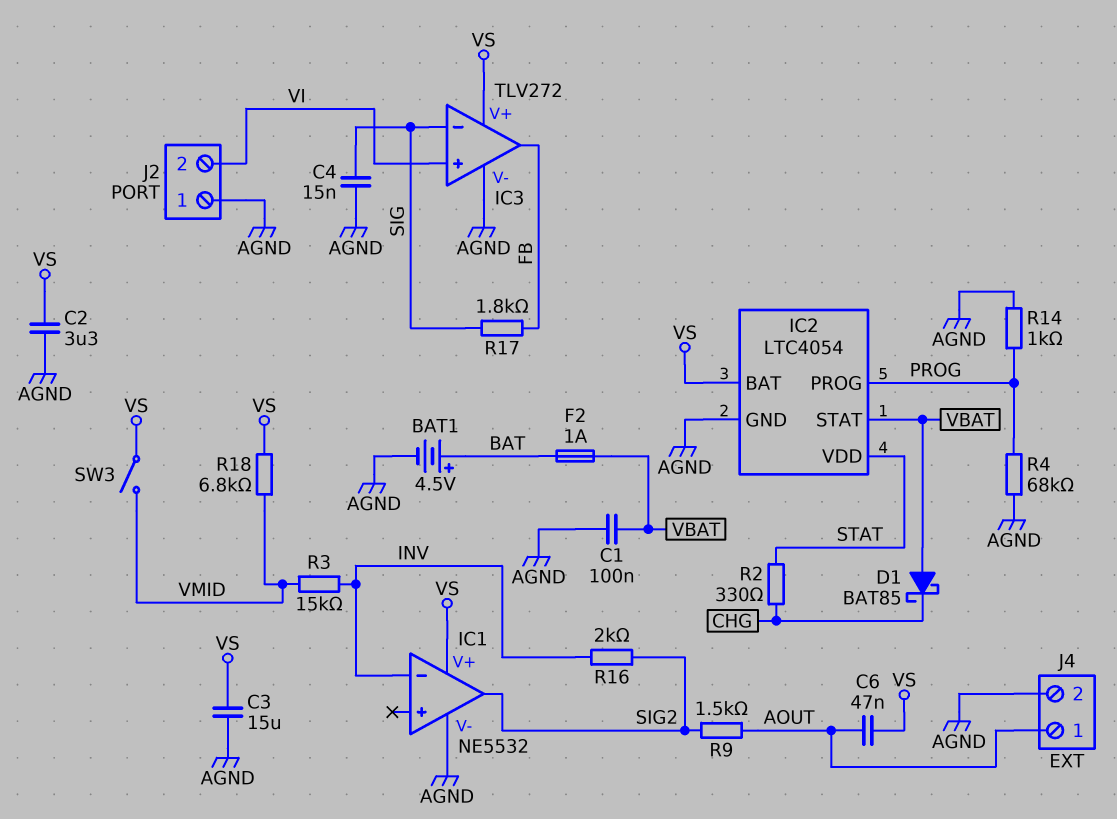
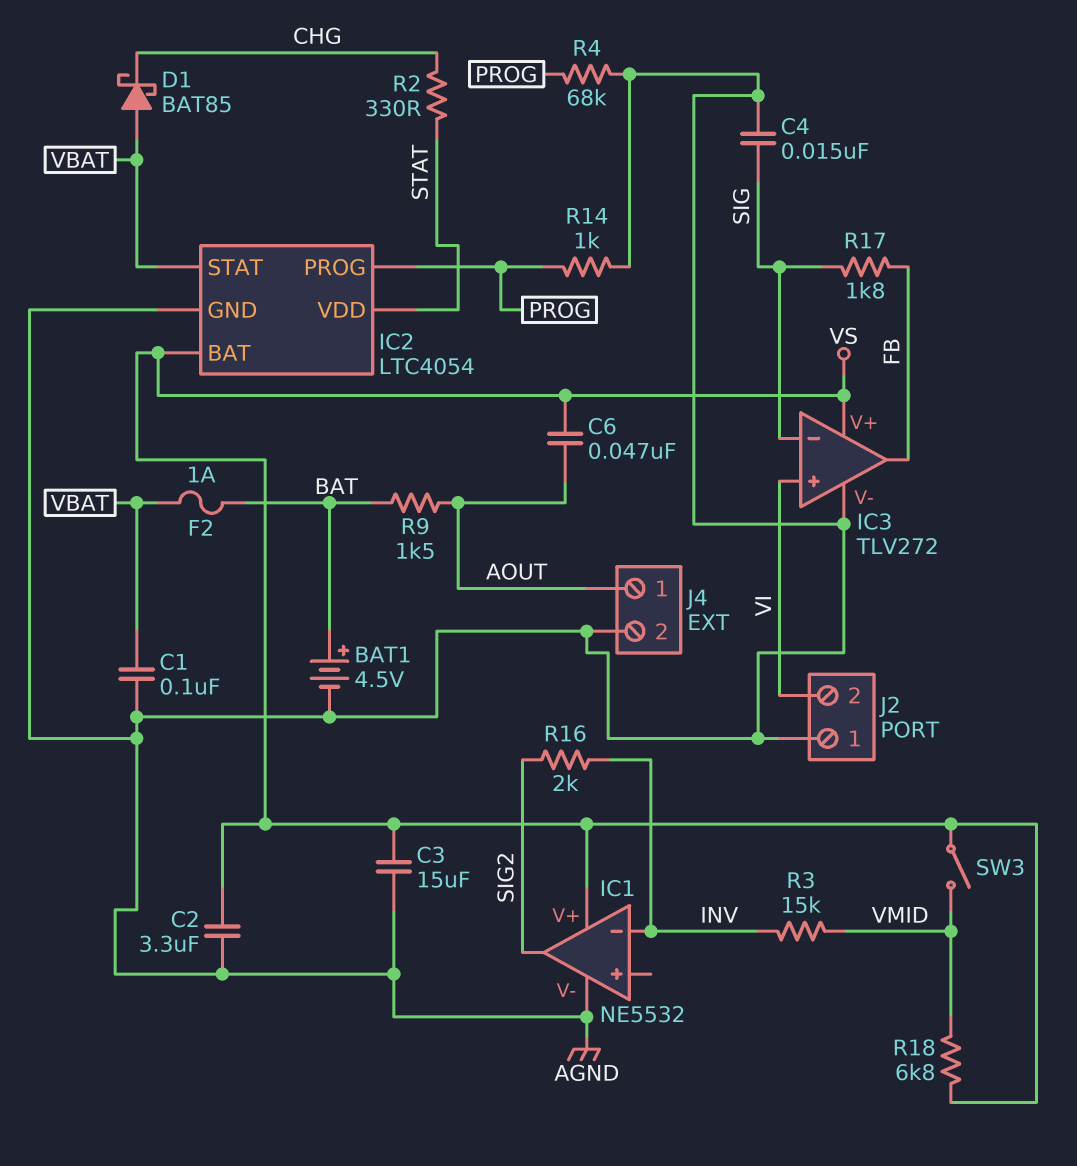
R9: 1.5k (AOUT, SIG2) -> 1.5k (AOUT, BAT)

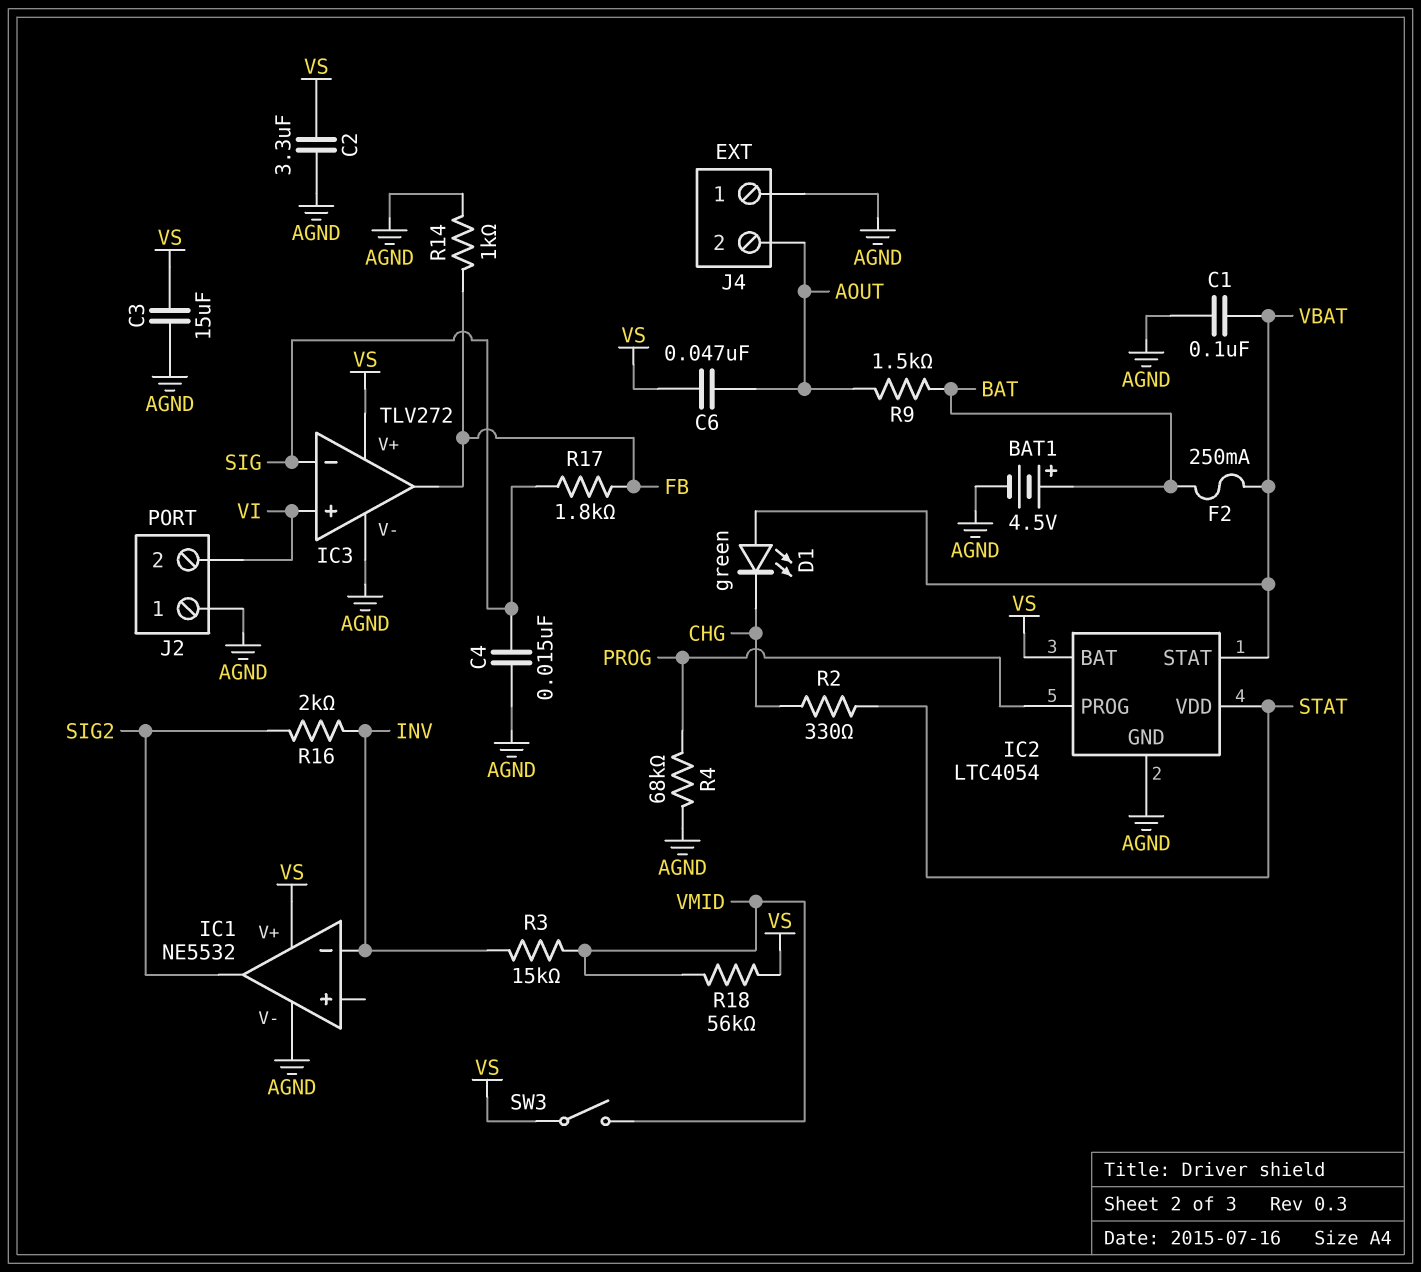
D1: schottky BAT85 (A VBAT, K CHG) -> LED green (A VBAT, K CHG)
F2: 1A (BAT, VBAT) -> 250mA (BAT, VBAT)
J4 pin 1: AOUT -> AGND
J4 pin 2: AGND -> AOUT
R14: 1k (AGND, PROG) -> 1k (AGND, FB)
R18: 6.8k (VMID, VS) -> 56k (VMID, VS)

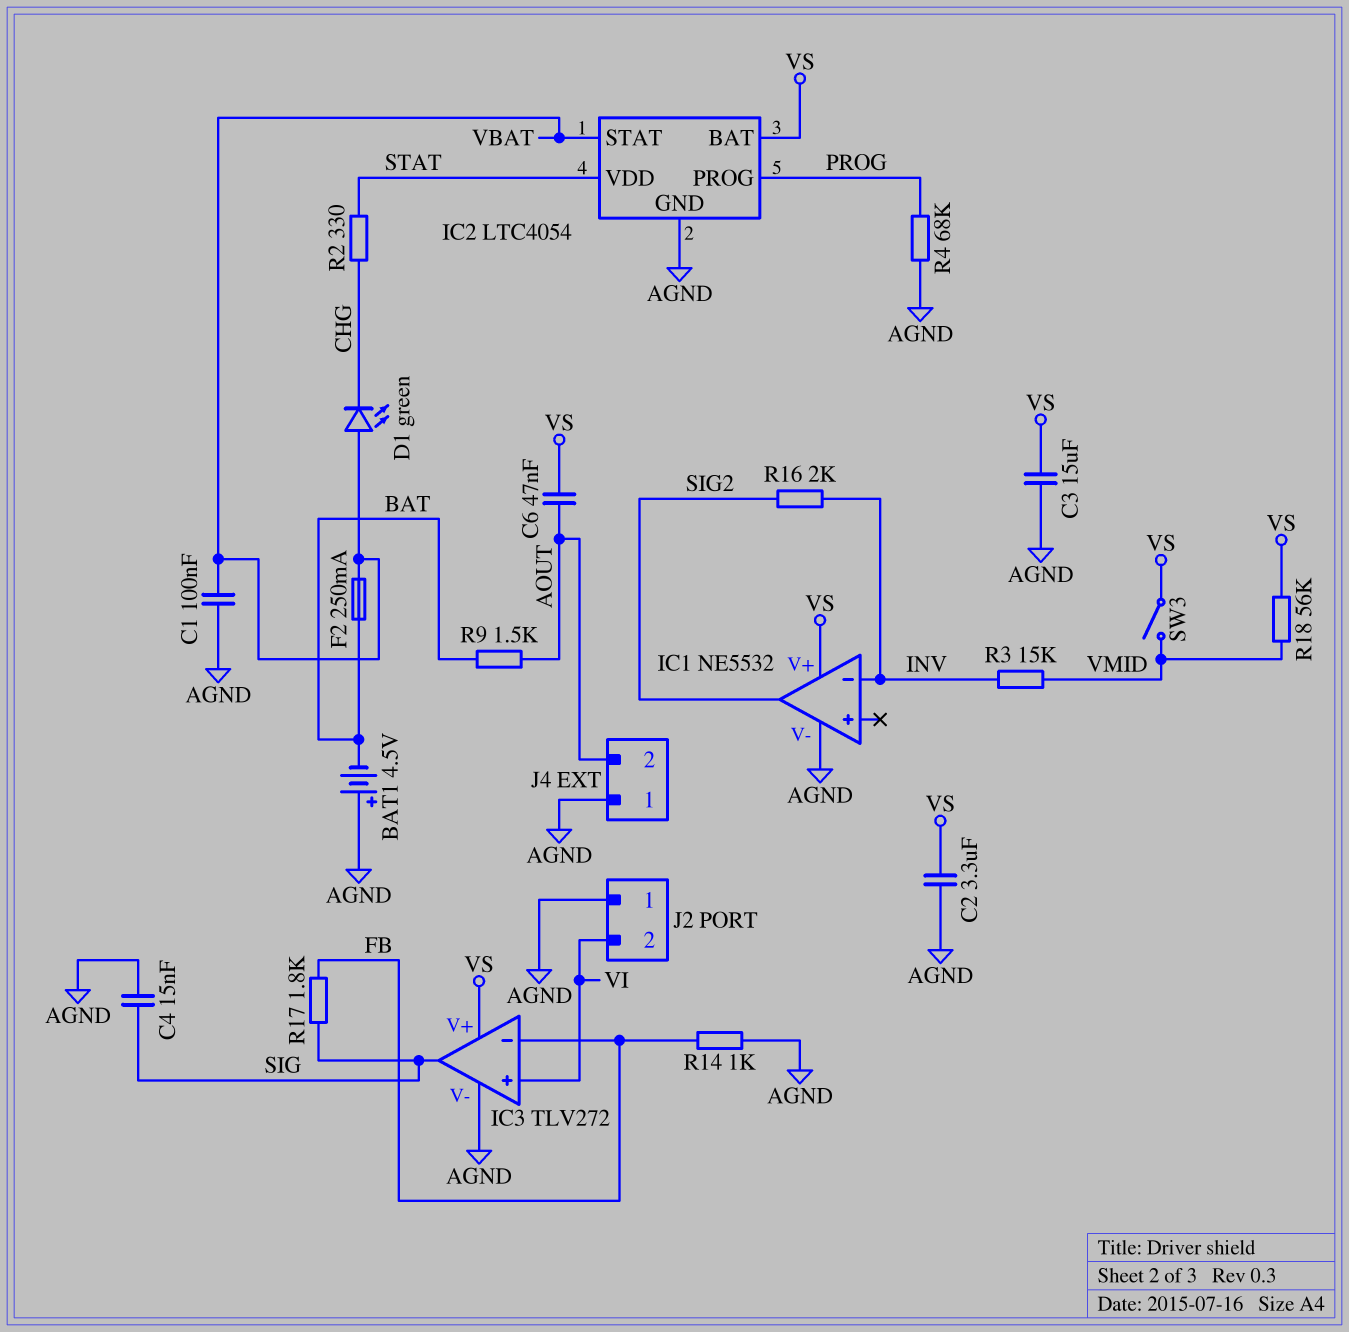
BAT1: 4.5V (plus BAT, minus AGND) -> 4.5V (plus AGND, minus BAT)
IC3 pin in-: SIG -> FB
IC3 pin out: FB -> SIG

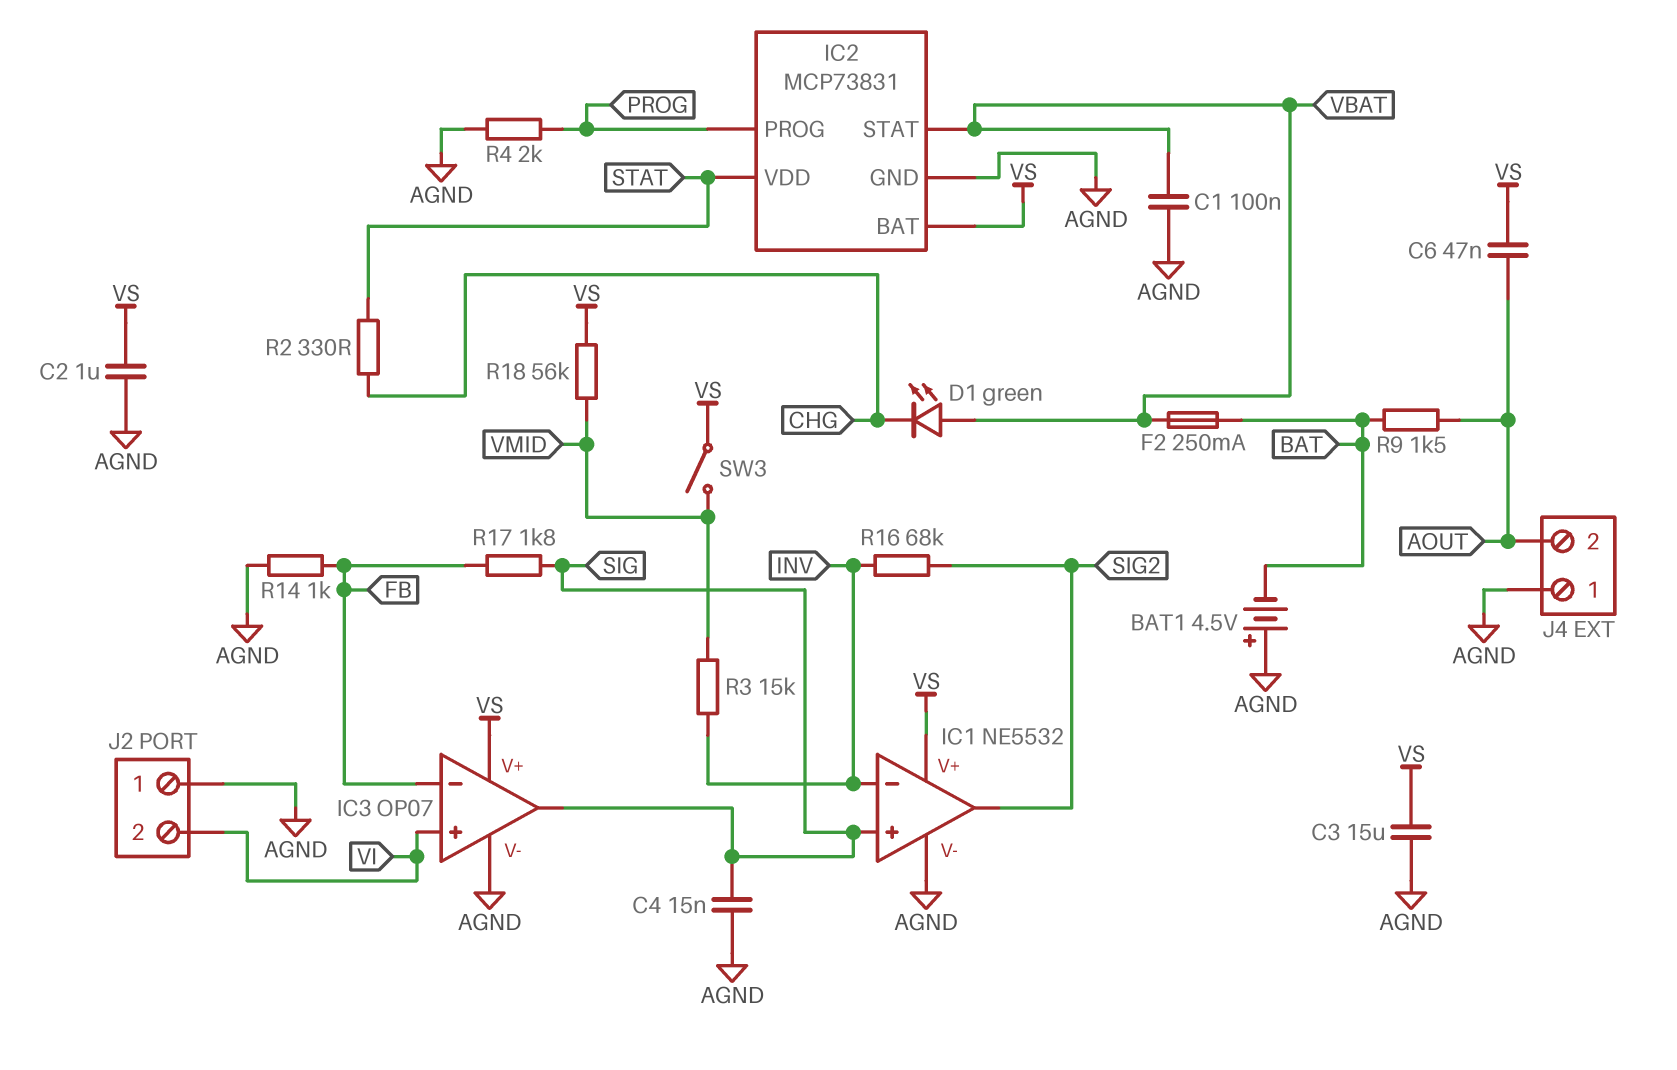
C2: 3.3uF (AGND, VS) -> 1uF (AGND, VS)
IC1 pin in+: none -> SIG
IC2: LTC4054 -> MCP73831
IC3: TLV272 -> OP07
R4: 68k (AGND, PROG) -> 2k (AGND, PROG)
R16: 2k (INV, SIG2) -> 68k (INV, SIG2)

